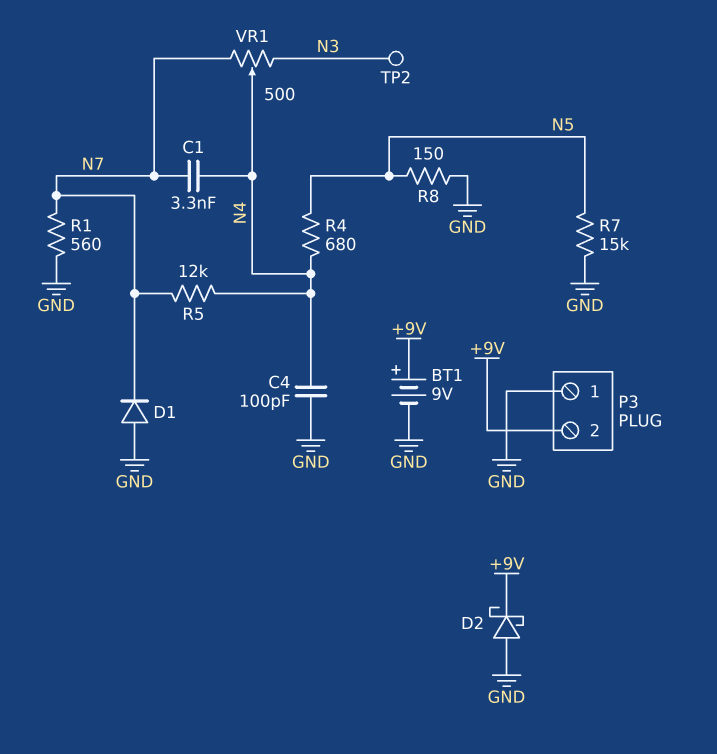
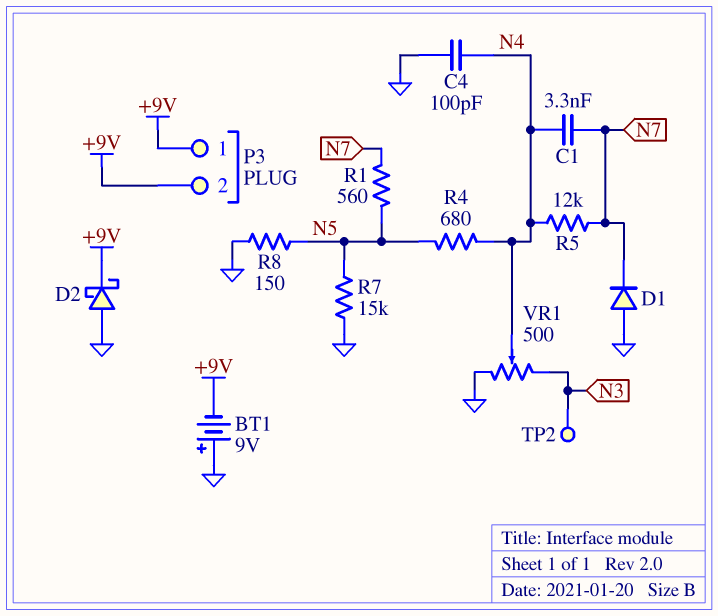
BT1: 9V (plus +9V, minus GND) -> 9V (plus GND, minus +9V)
P3 pin 1: GND -> +9V
R1: 560 (GND, N7) -> 560 (N5, N7)
VR1: 500 (N3, N7, wiper N4) -> 500 (GND, N3, wiper N4)

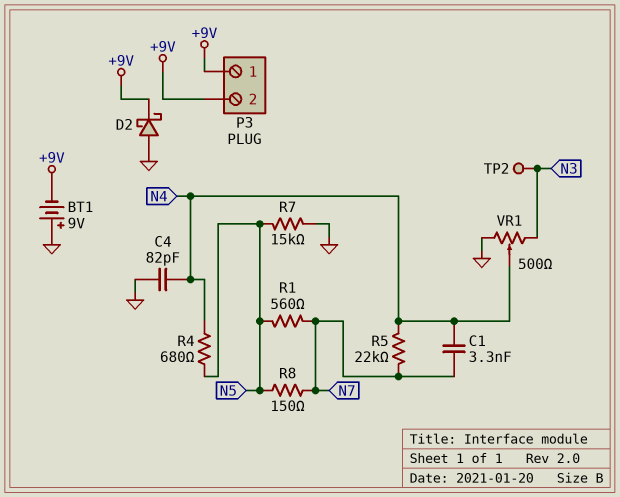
C4: 100pF (GND, N4) -> 82pF (GND, N4)
D1: diode (A GND, K N7) -> none
R5: 12k (N4, N7) -> 22k (N4, N7)
R8: 150 (GND, N5) -> 150 (N5, N7)

